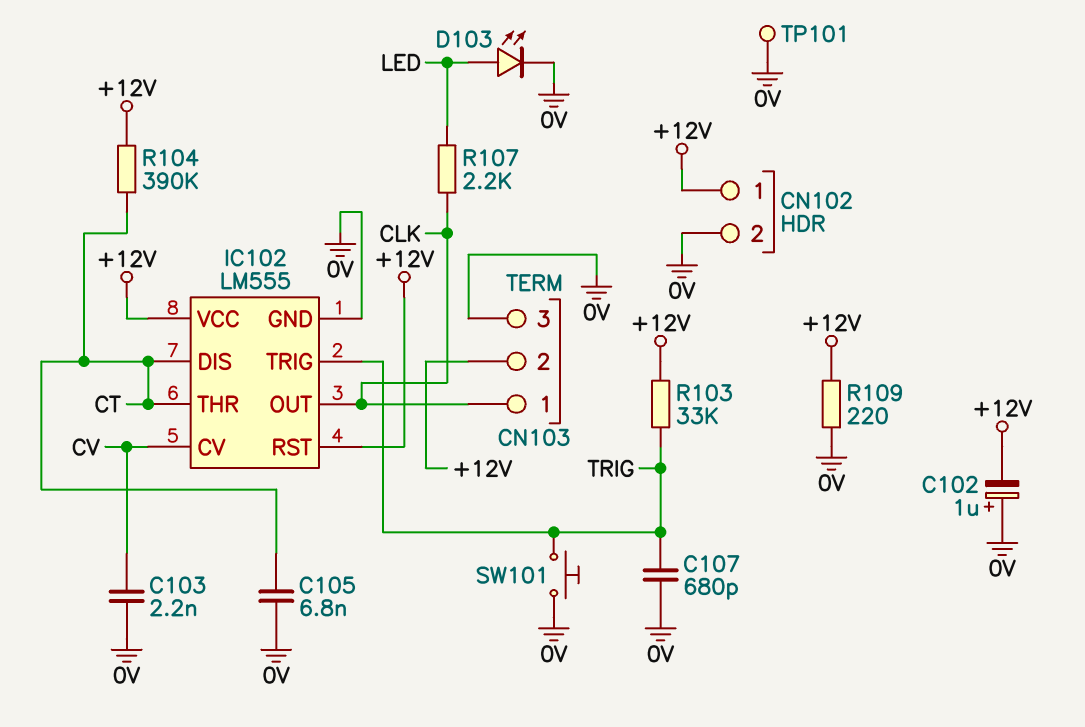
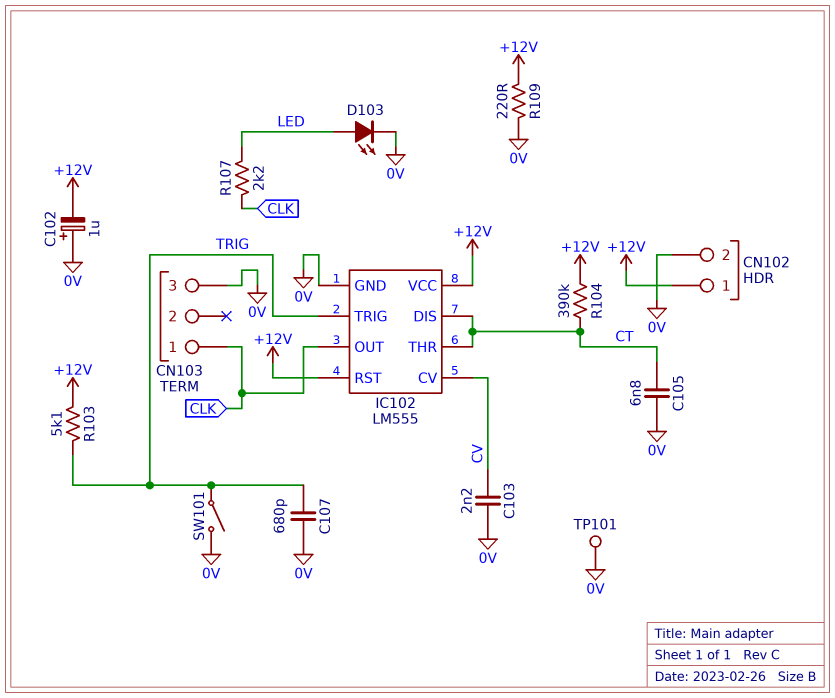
CN103 pin 2: +12V -> none
R103: 33k (+12V, TRIG) -> 5.1k (+12V, TRIG)
SW101: button (0V, TRIG) -> switch (0V, TRIG)

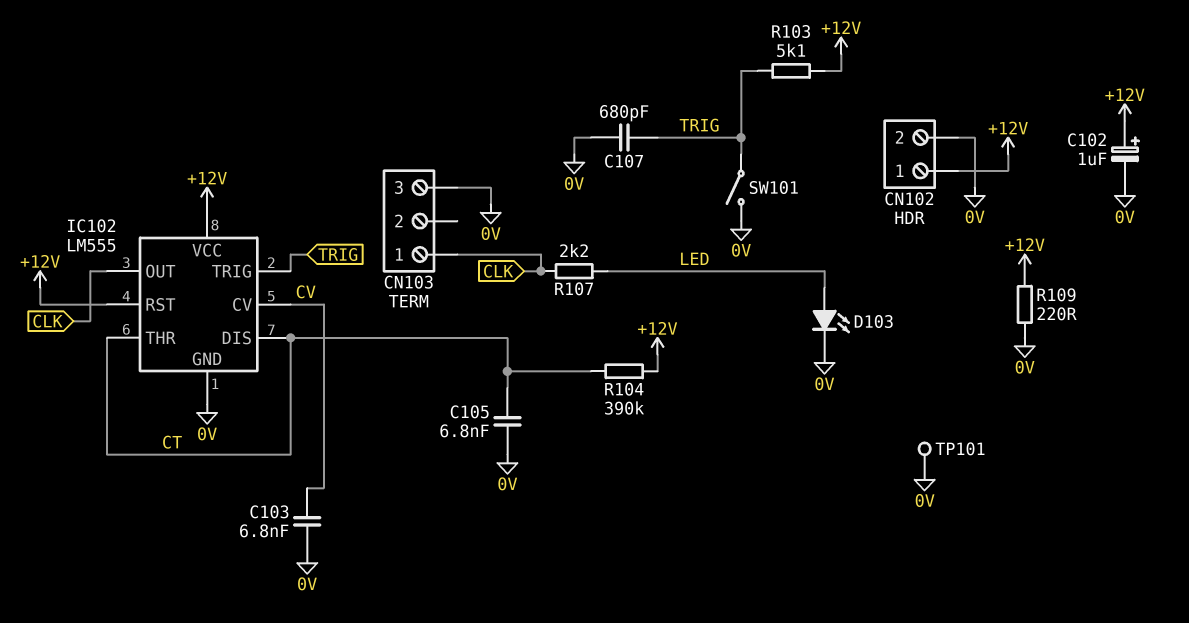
C102: 1uF (plus 0V, minus +12V) -> 1uF (plus +12V, minus 0V)
C103: 2.2nF (0V, CV) -> 6.8nF (0V, CV)

